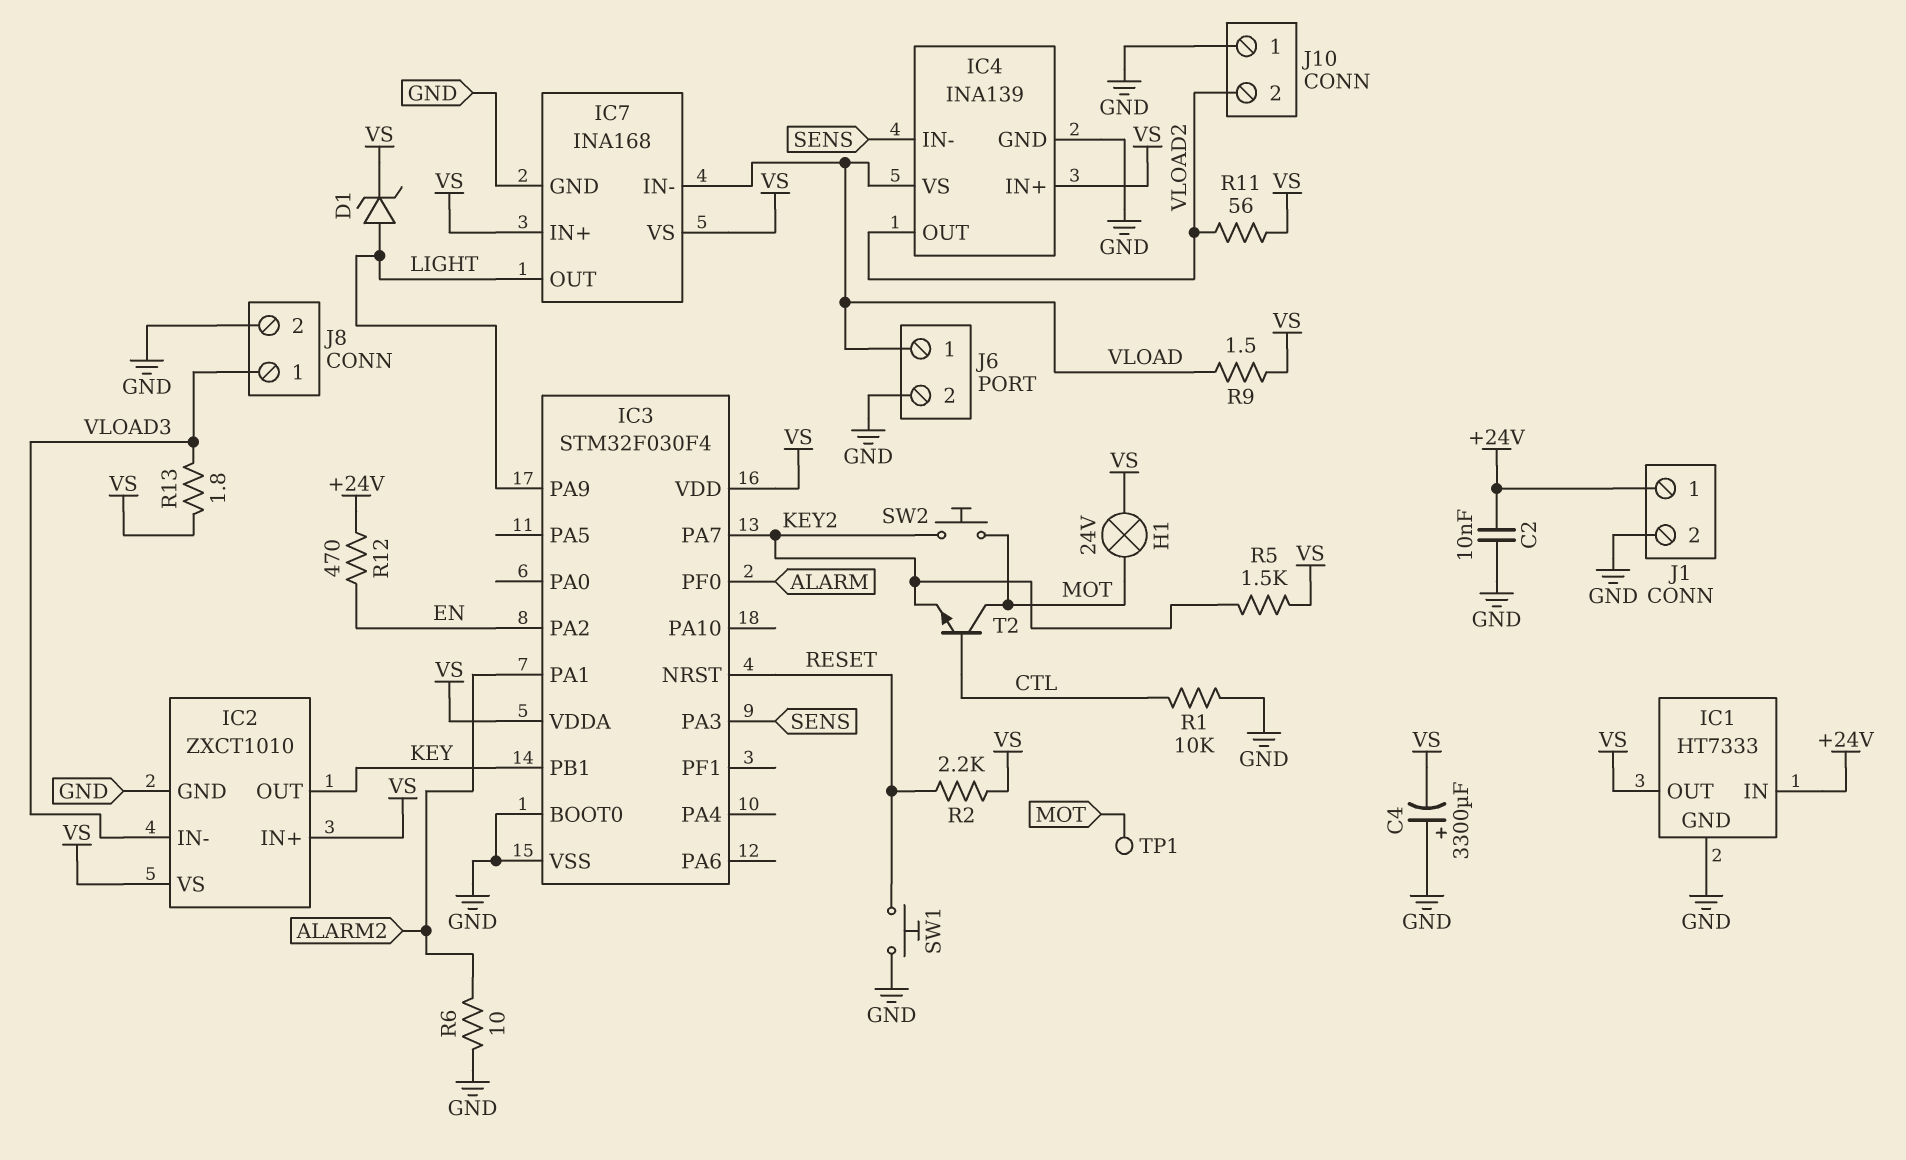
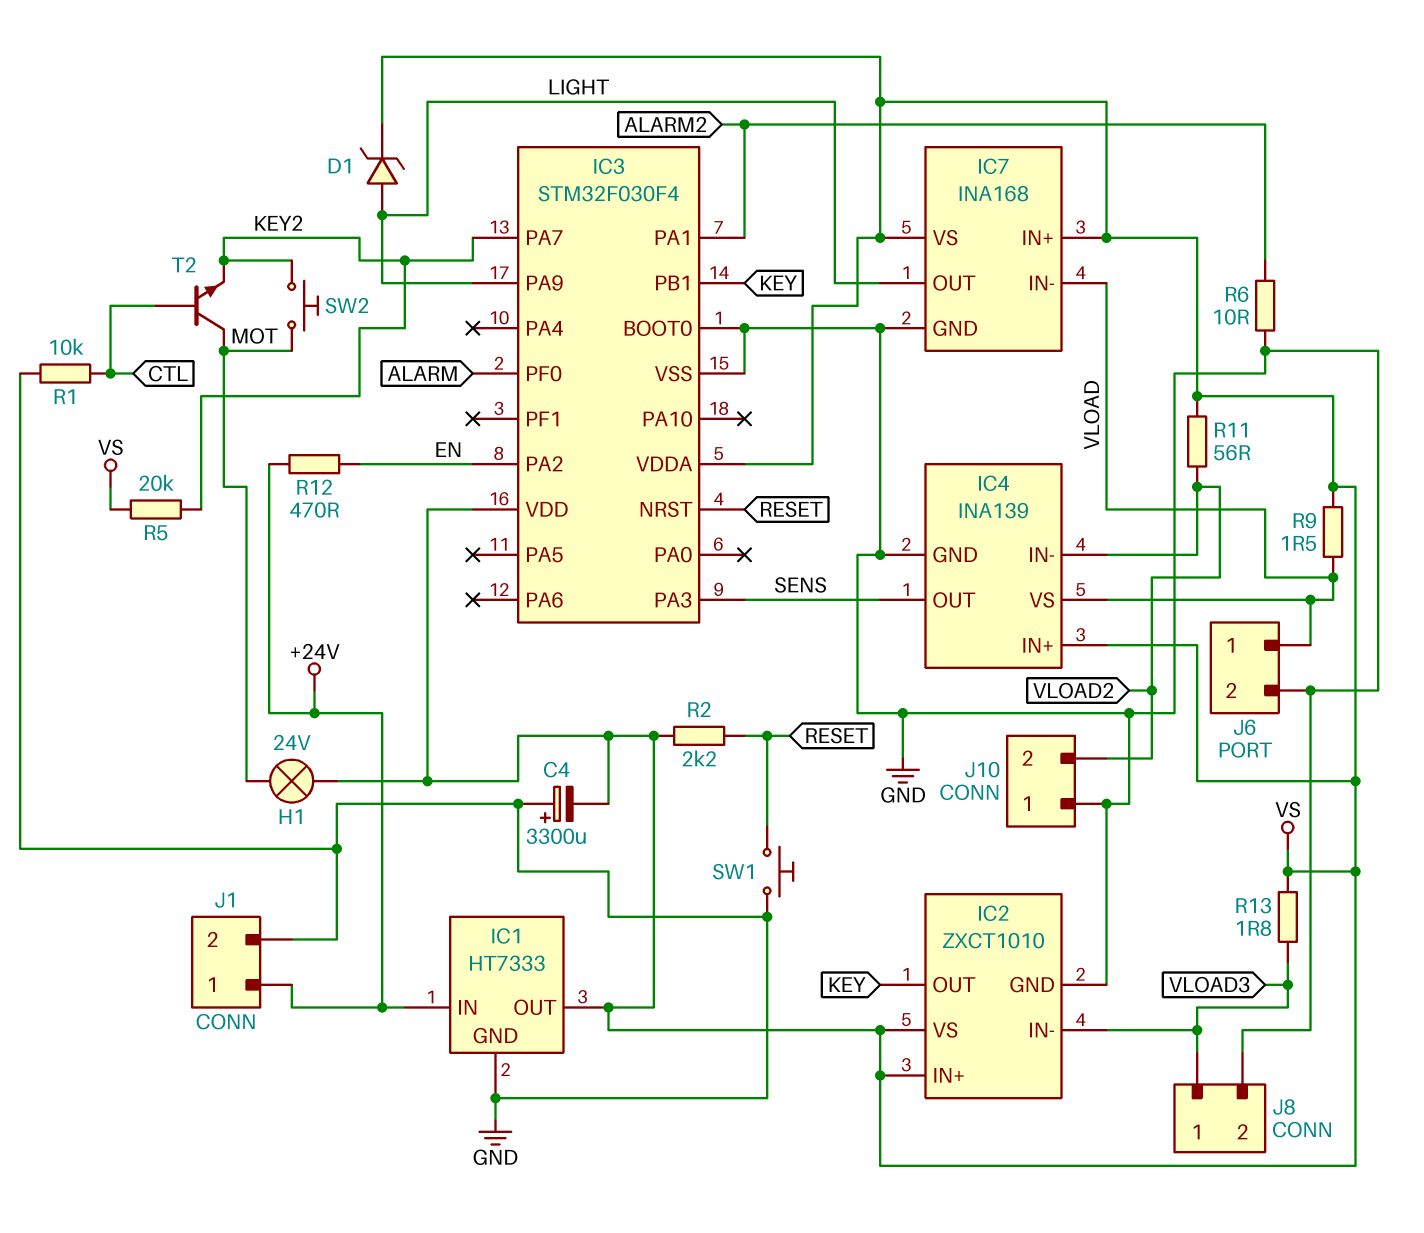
C2: 10nF (+24V, GND) -> none
IC4 pin IN-: SENS -> VLOAD2
IC4 pin OUT: VLOAD2 -> SENS
R5: 1.5k (KEY2, VS) -> 20k (KEY2, VS)
TP1: test point (MOT) -> none

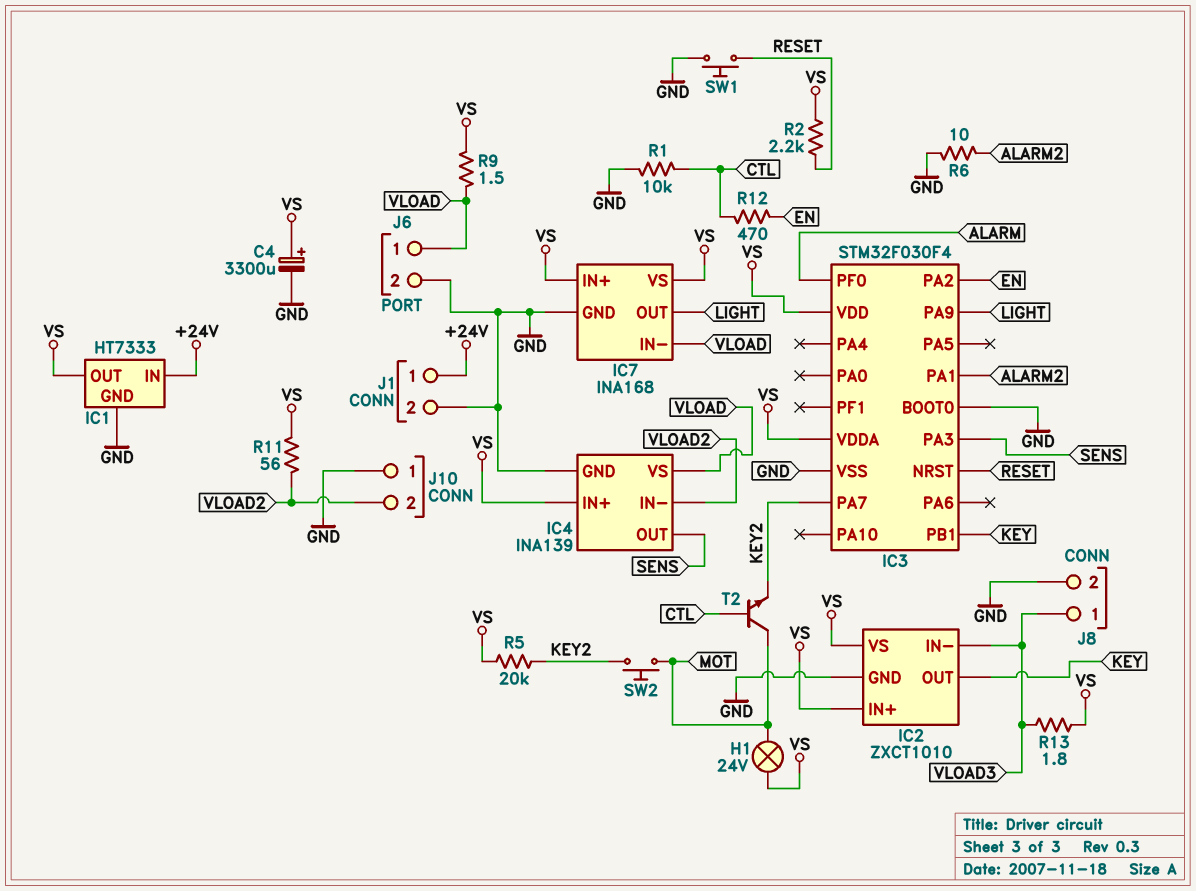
C4: 3300uF (plus GND, minus VS) -> 3300uF (plus VS, minus GND)
D1: zener (A LIGHT, K VS) -> none
R12: 470 (+24V, EN) -> 470 (CTL, EN)

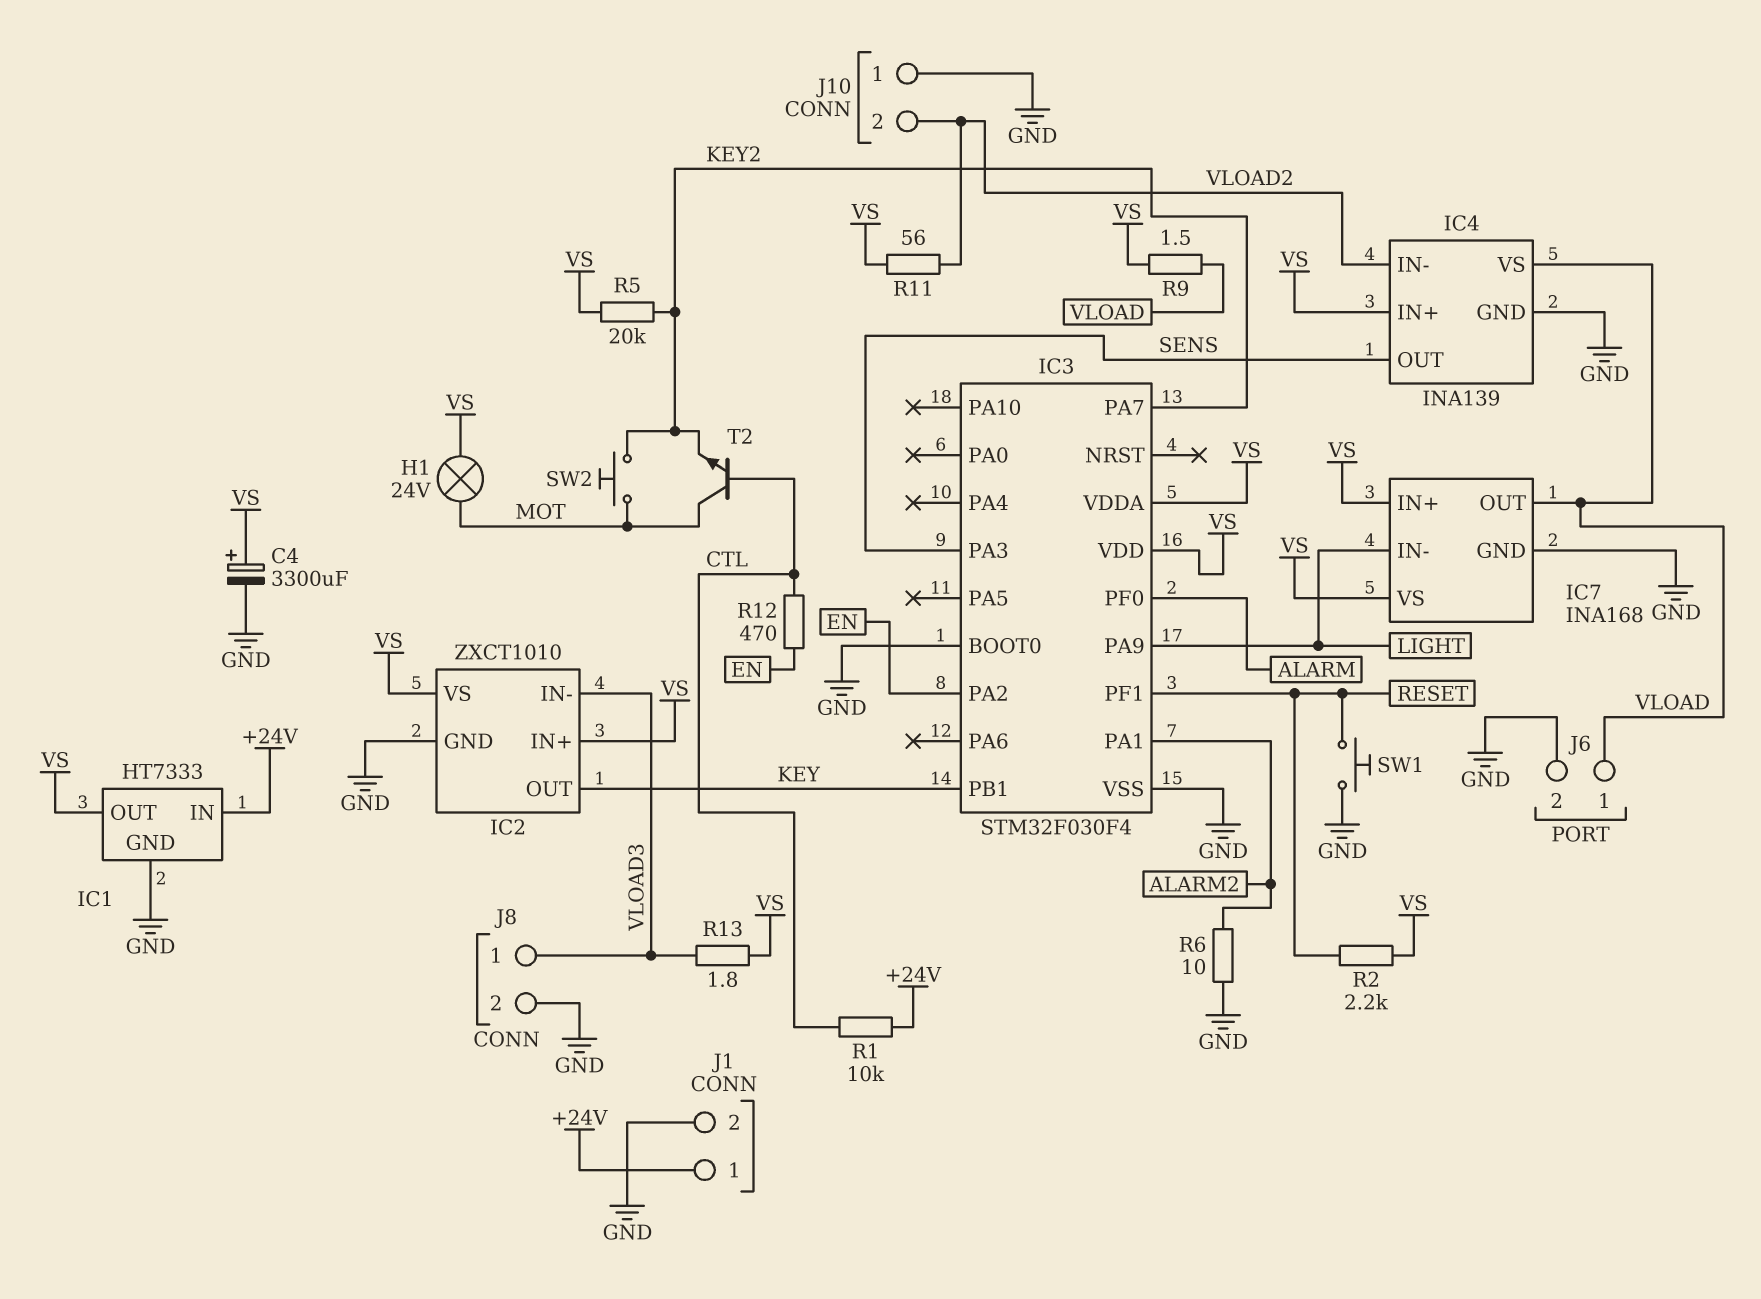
IC3 pin NRST: RESET -> none
IC3 pin PF1: none -> RESET
IC7 pin IN-: VLOAD -> LIGHT
IC7 pin OUT: LIGHT -> VLOAD
R1: 10k (CTL, GND) -> 10k (+24V, CTL)

